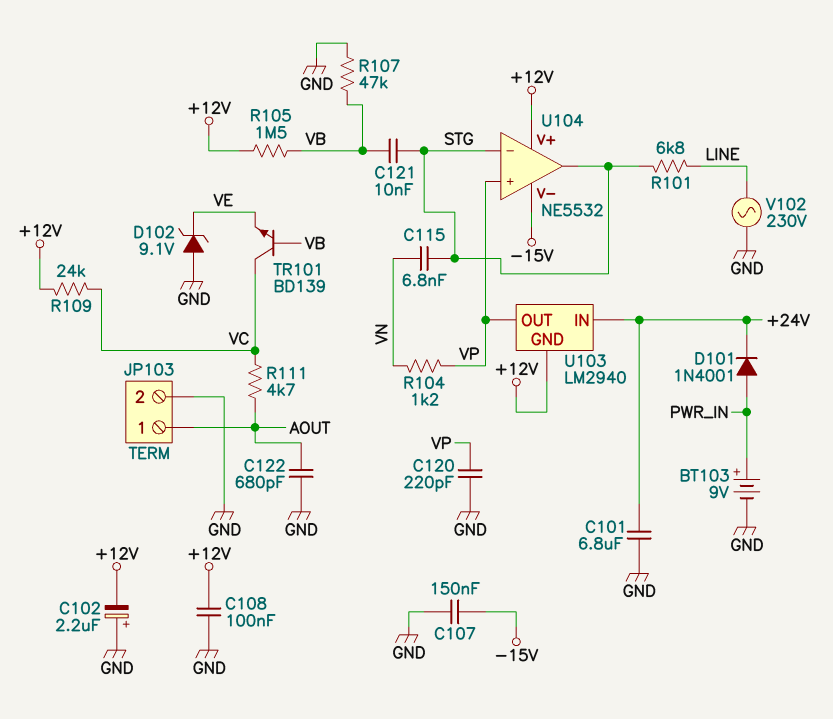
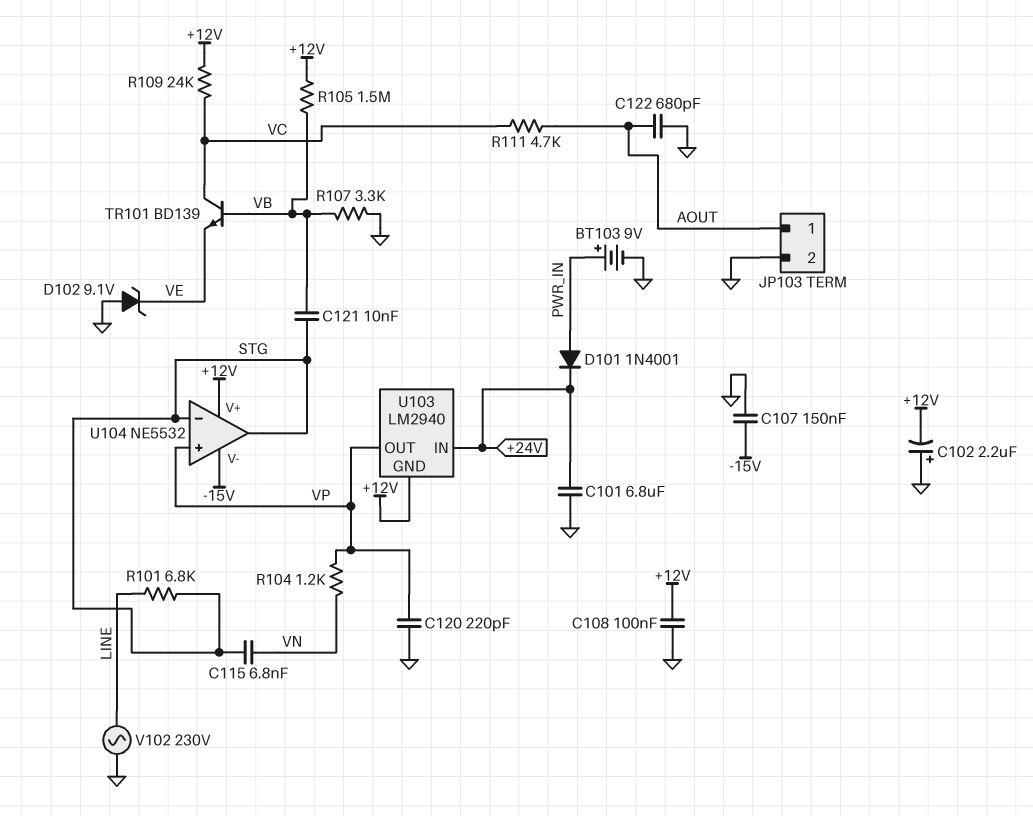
R107: 47k (GND, VB) -> 3.3k (GND, VB)

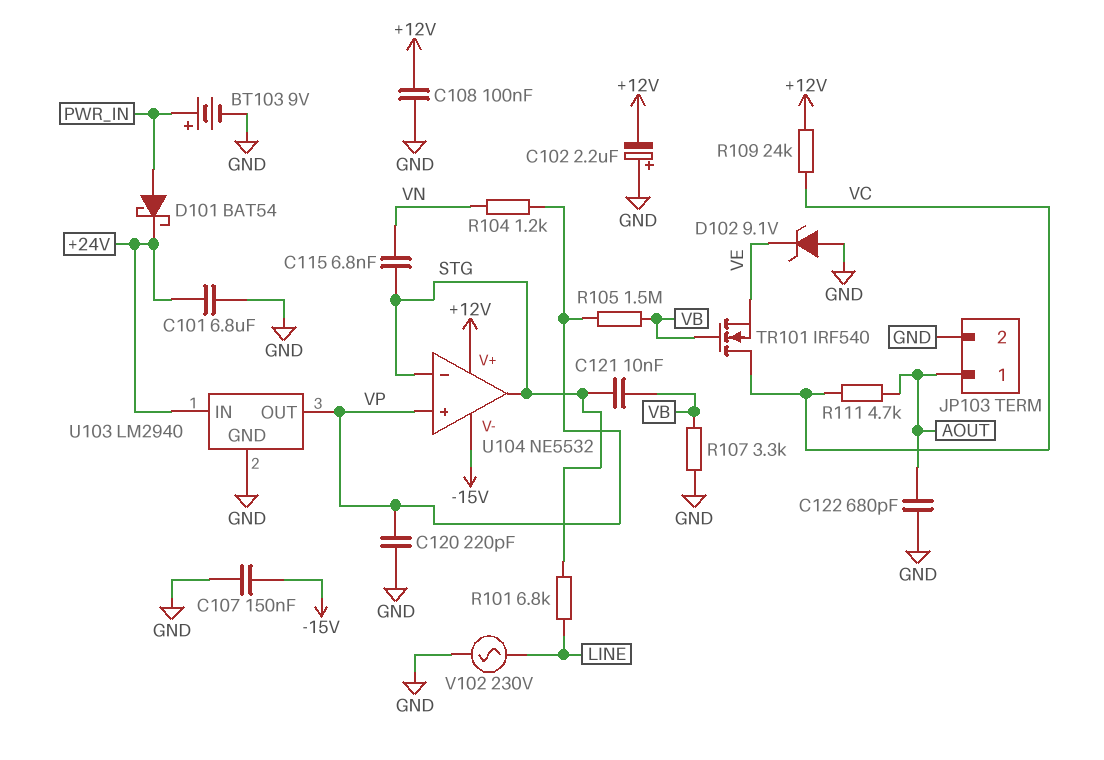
D101: diode 1N4001 (A PWR_IN, K +24V) -> schottky BAT54 (A PWR_IN, K +24V)
R105: 1.5M (+12V, VB) -> 1.5M (VB, VP)
TR101: NPN BD139 (B VB, C VC, E VE) -> NMOS IRF540 (G VB, D VC, S VE)
U103 pin GND: +12V -> GND

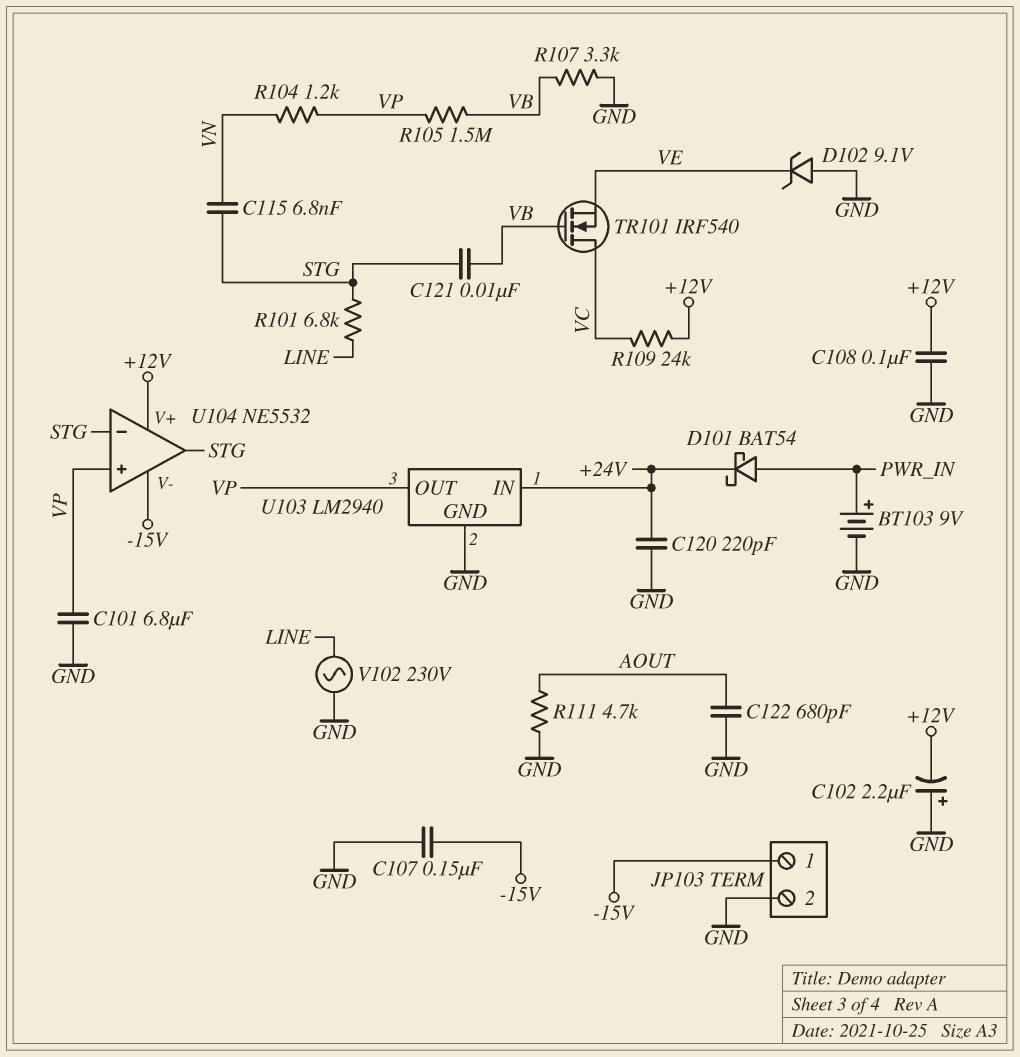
C101: 6.8uF (+24V, GND) -> 6.8uF (GND, VP)
C120: 220pF (GND, VP) -> 220pF (+24V, GND)
JP103 pin 1: AOUT -> -15V
R111: 4.7k (AOUT, VC) -> 4.7k (AOUT, GND)

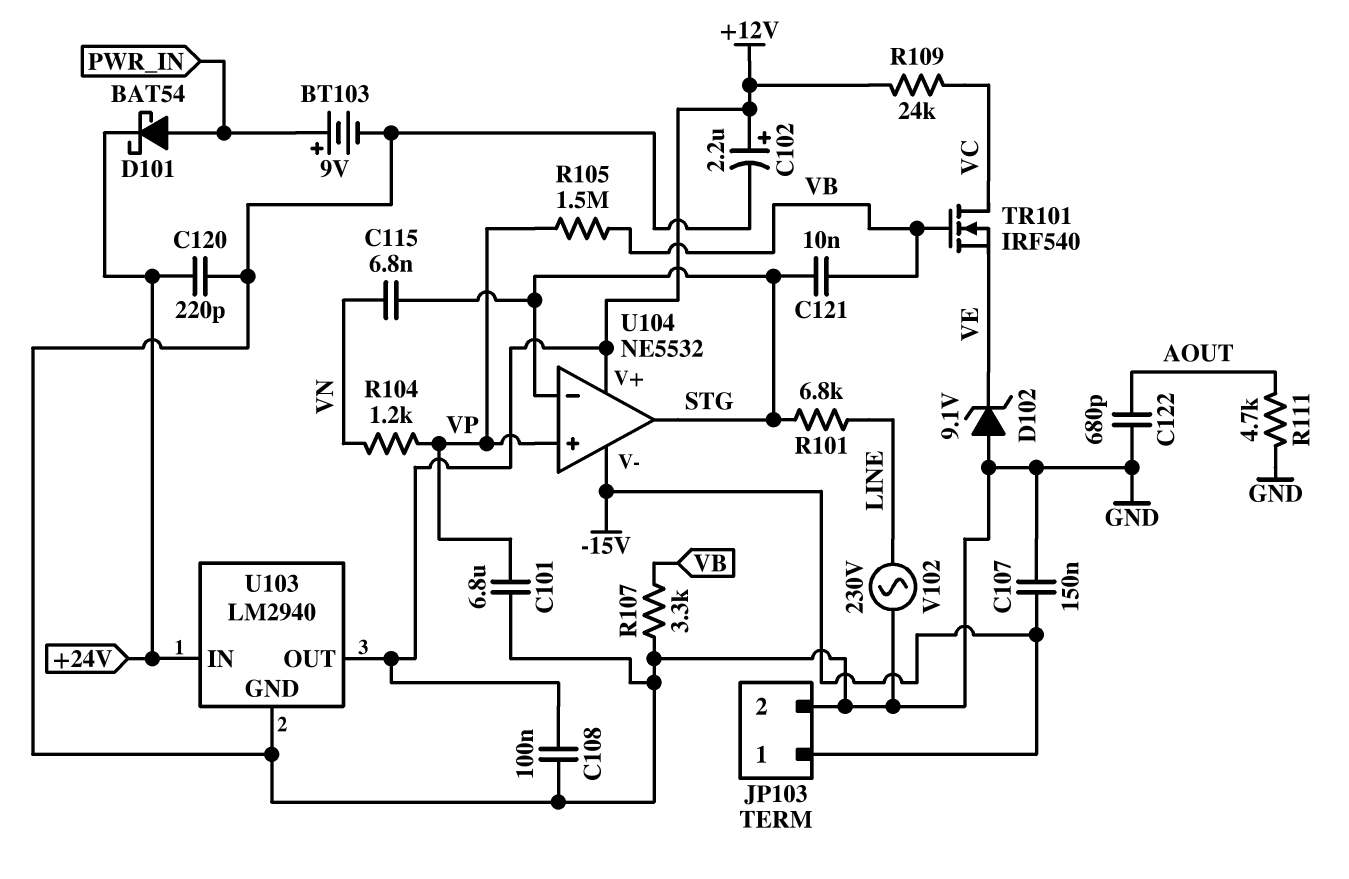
C102: 2.2uF (plus GND, minus +12V) -> 2.2uF (plus +12V, minus GND)
U103 pin OUT: VP -> +12V

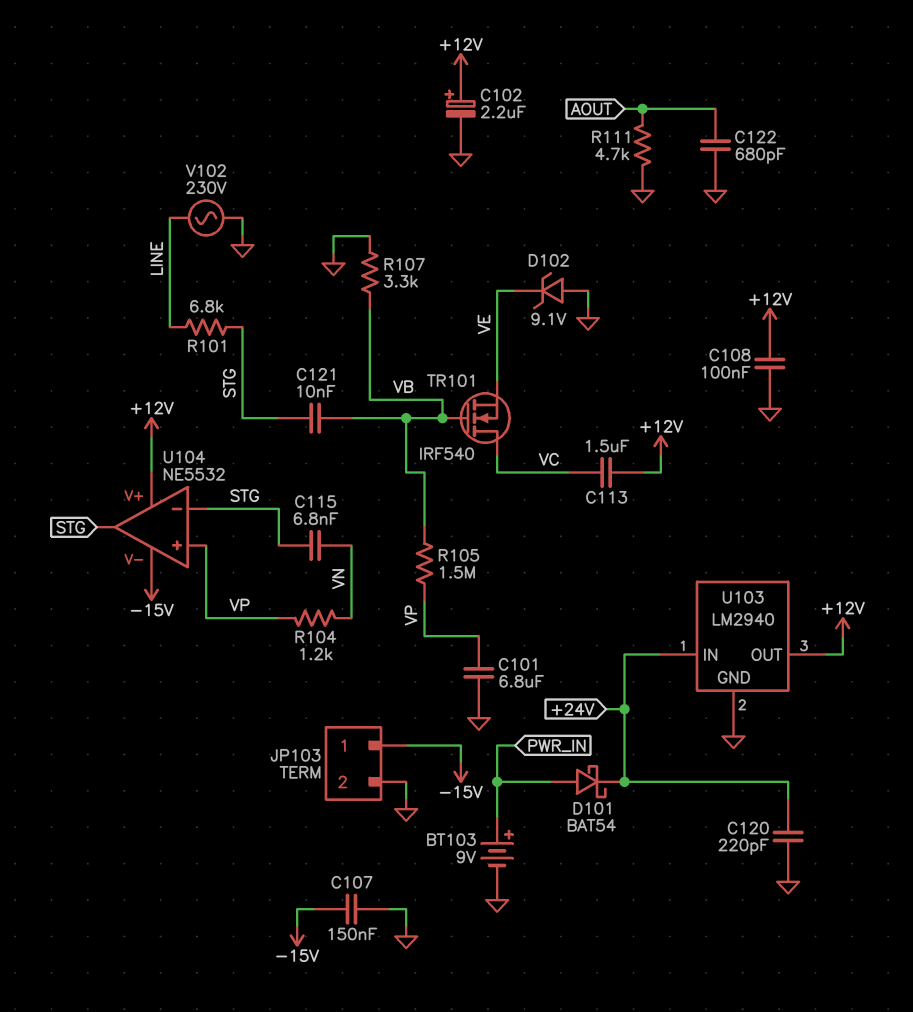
C113: none -> 1.5uF (+12V, VC)
R109: 24k (+12V, VC) -> none

